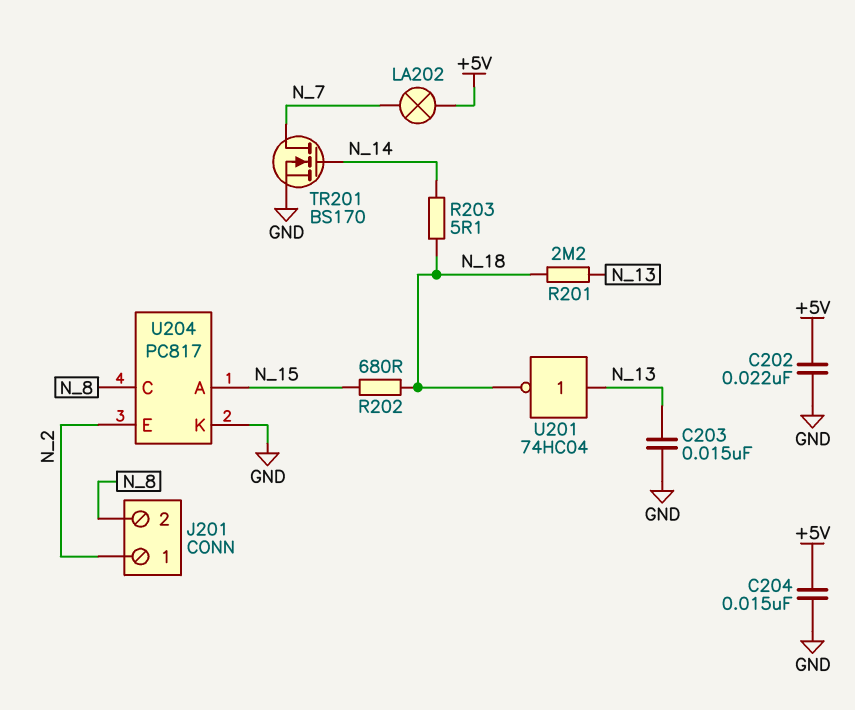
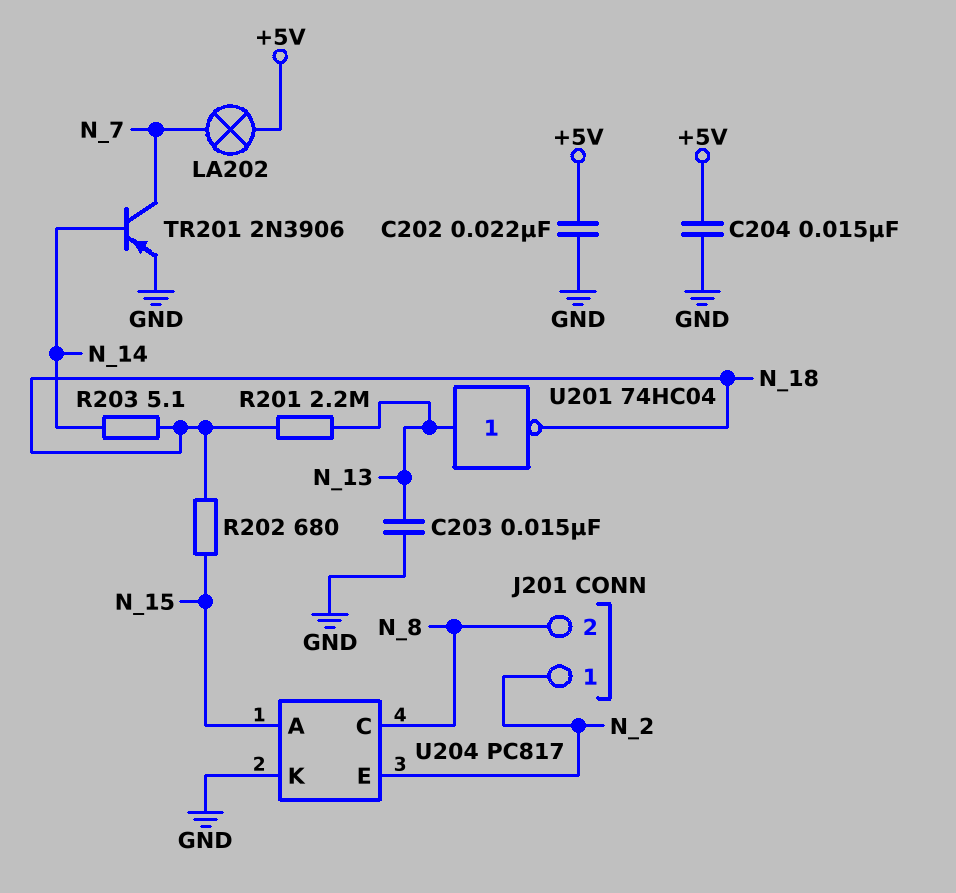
TR201: NMOS BS170 (G N_14, D N_7, S GND) -> PNP 2N3906 (B N_14, C N_7, E GND)

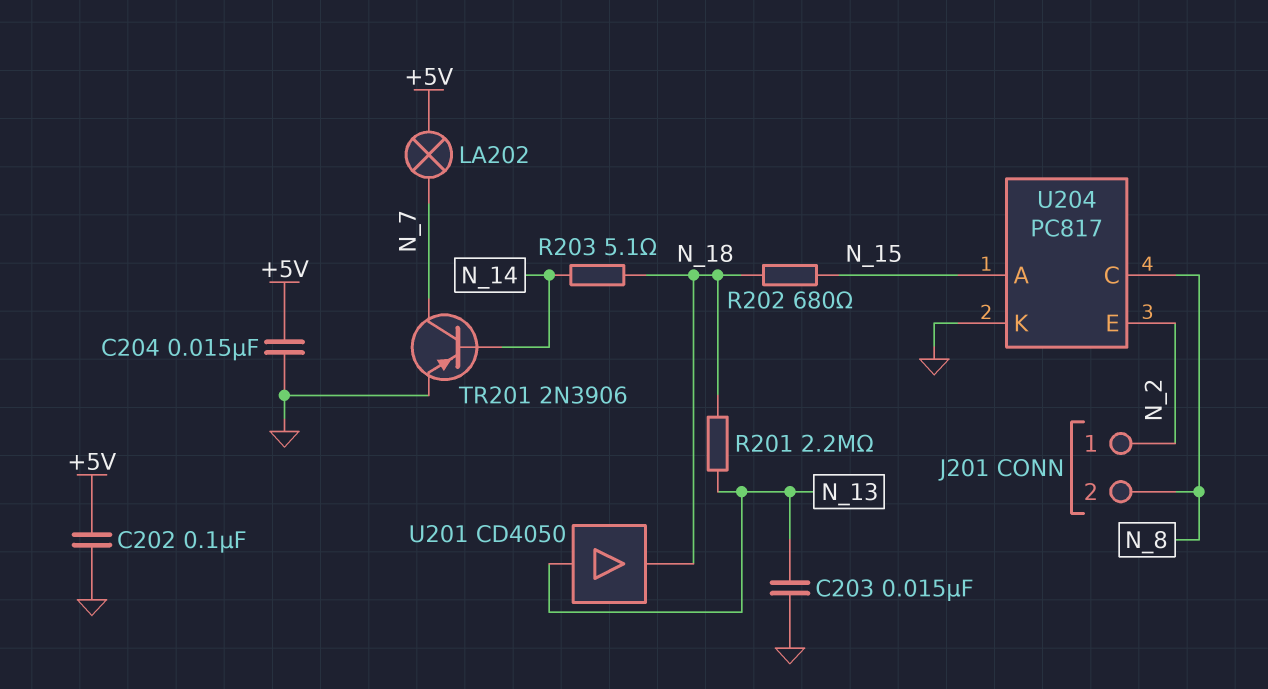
C202: 22nF (+5V, GND) -> 100nF (+5V, GND)
U201: NOT 74HC04 (in N_13, out N_18) -> buffer CD4050 (in N_13, out N_18)

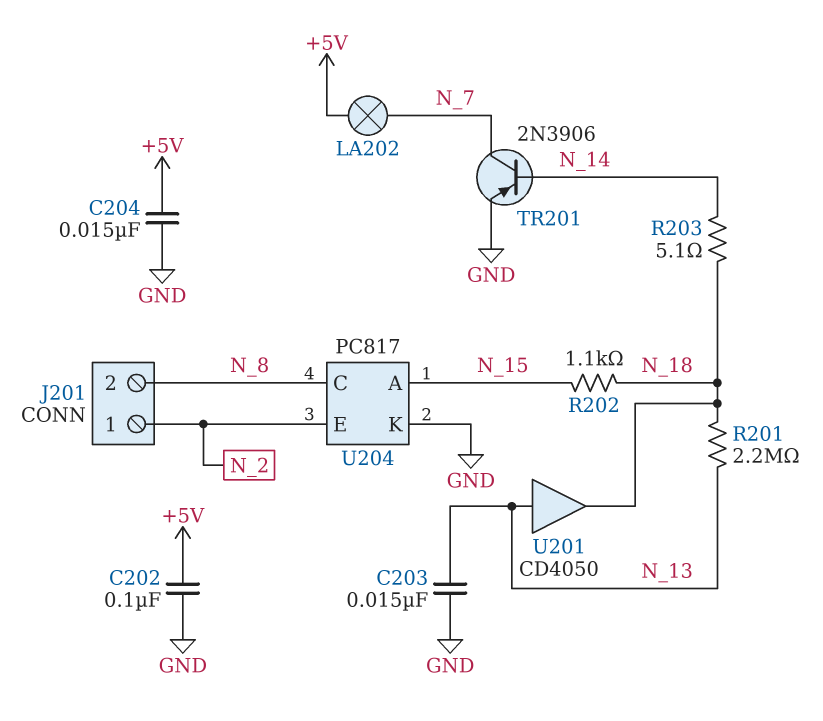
R202: 680 (N_15, N_18) -> 1.1k (N_15, N_18)

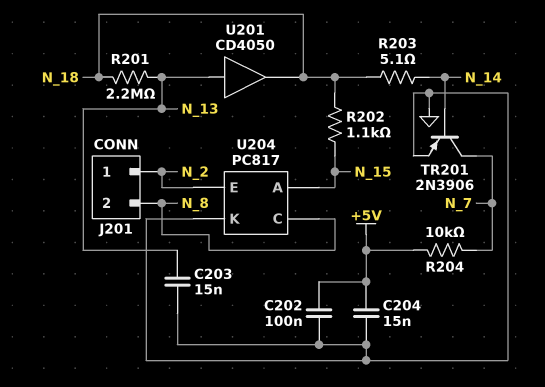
LA202: lamp (+5V, N_7) -> none
R204: none -> 10k (+5V, N_7)

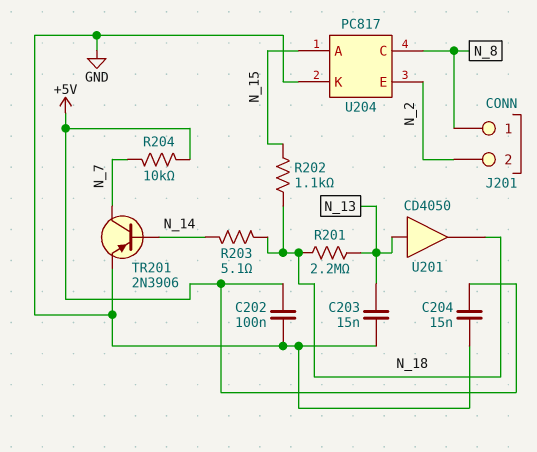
J201 pin 1: N_2 -> N_8
J201 pin 2: N_8 -> N_2

